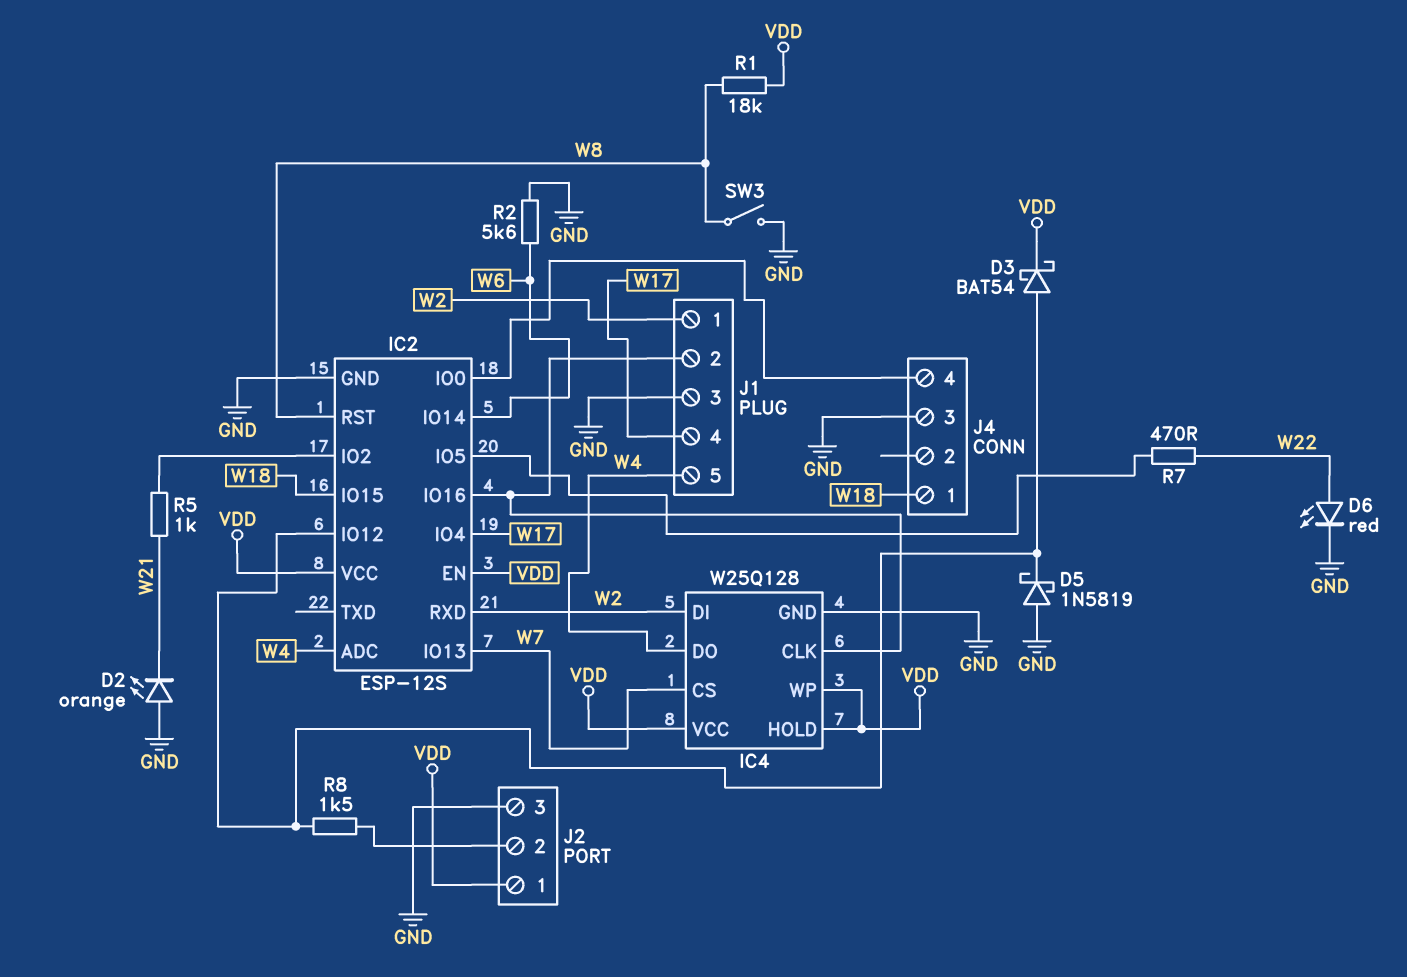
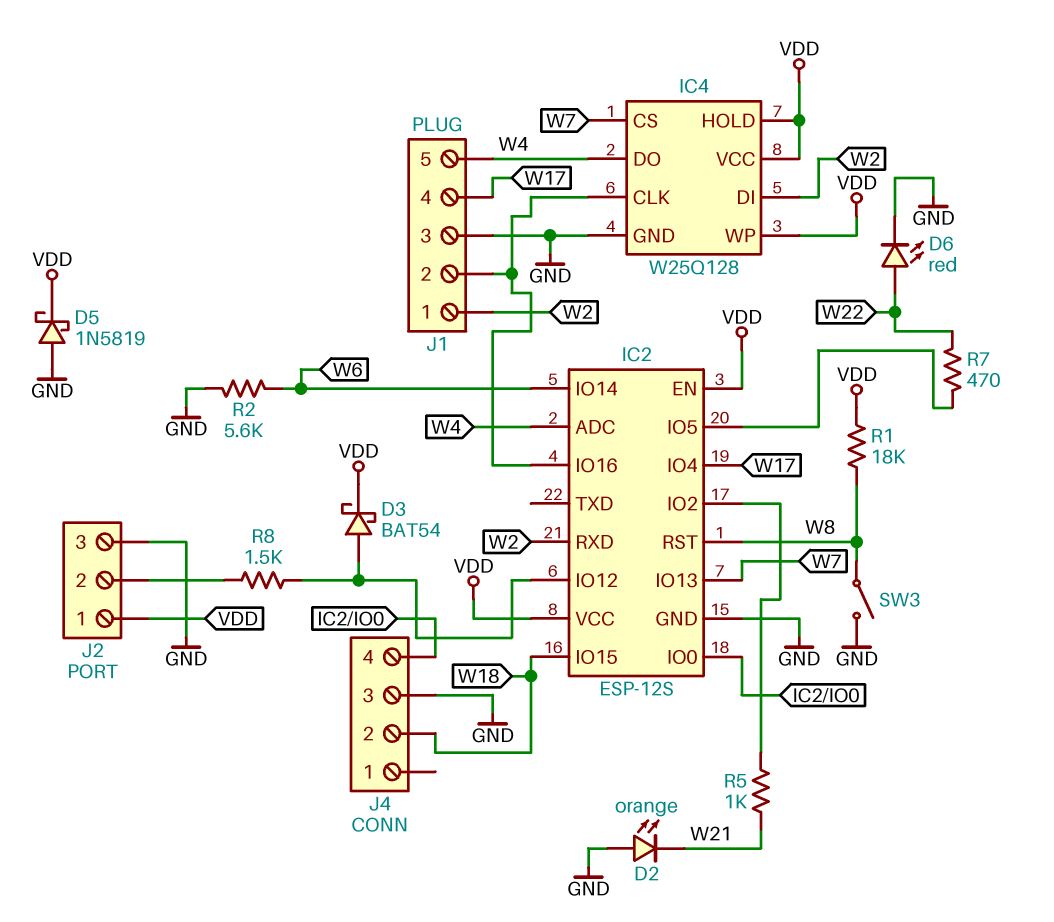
D5: schottky 1N5819 (A GND, K IC2/IO12) -> schottky 1N5819 (A GND, K VDD)
J4 pin 1: W18 -> none
J4 pin 2: none -> W18

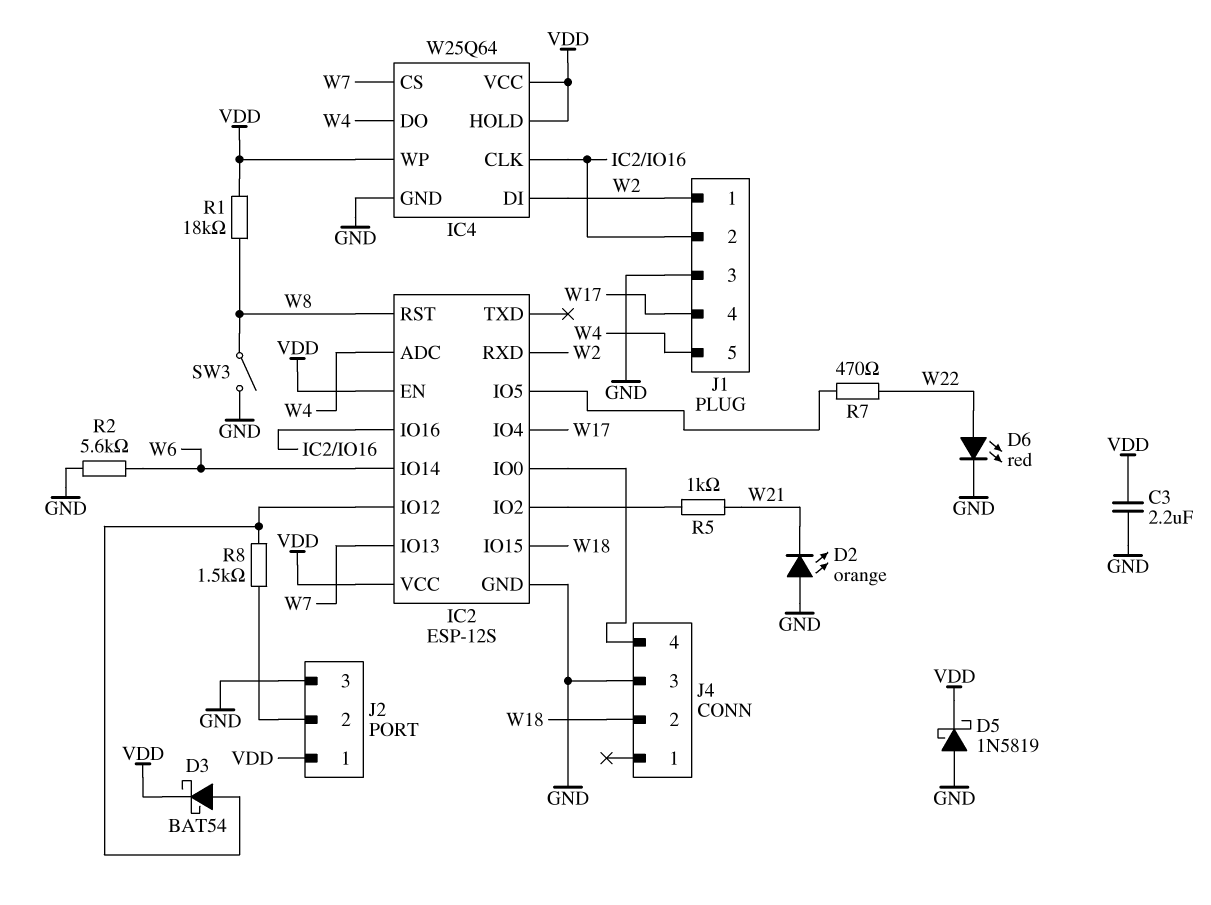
C3: none -> 2.2uF (GND, VDD)
IC4: W25Q128 -> W25Q64

